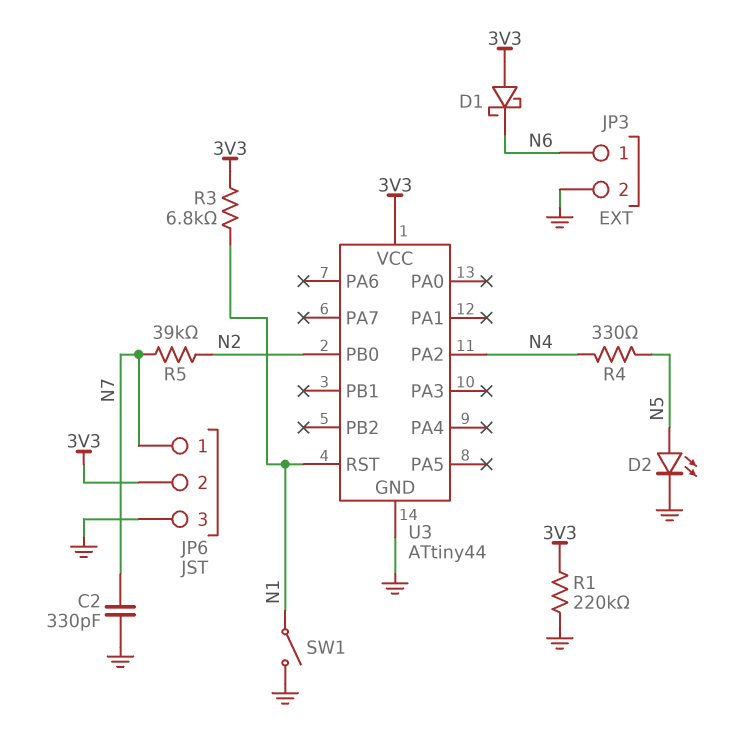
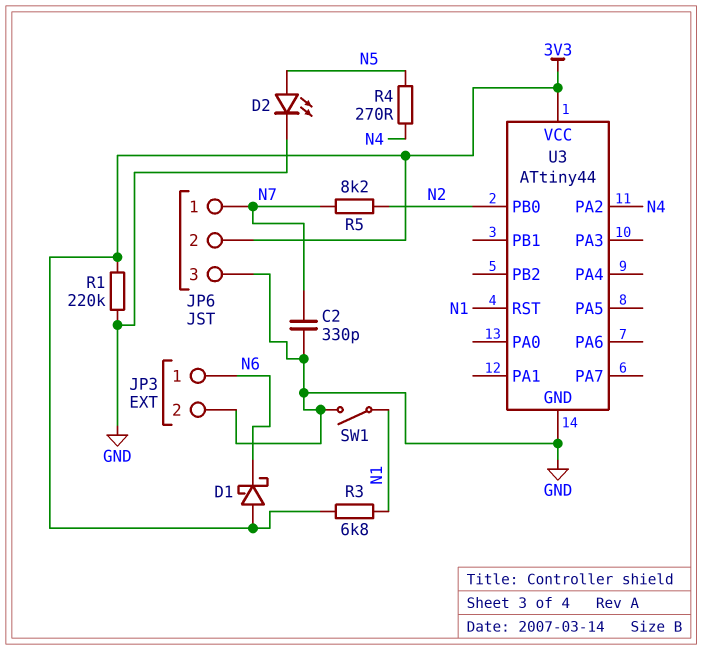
R4: 330 (N4, N5) -> 270 (N4, N5)
R5: 39k (N2, N7) -> 8.2k (N2, N7)

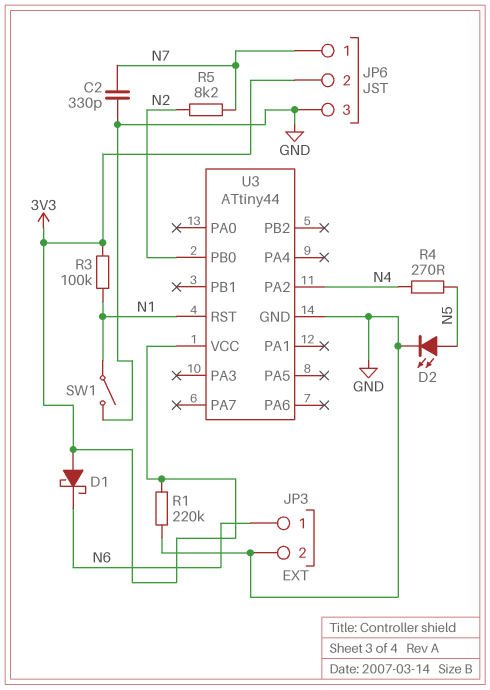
R3: 6.8k (3V3, N1) -> 100k (3V3, N1)

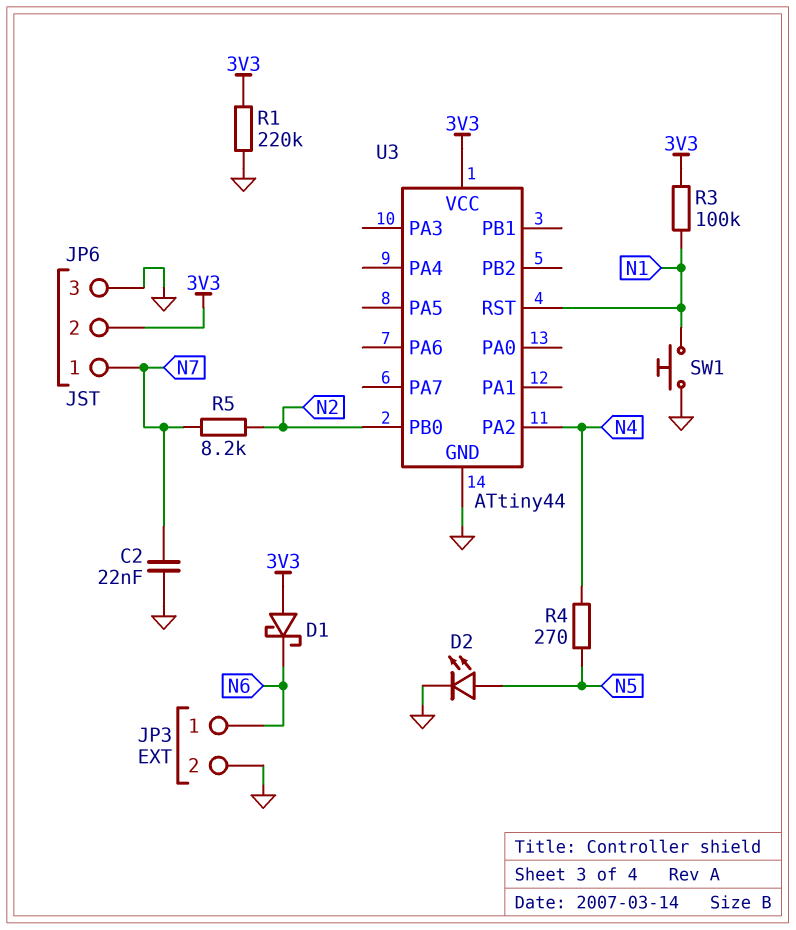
C2: 330pF (GND, N7) -> 22nF (GND, N7)
SW1: switch (GND, N1) -> button (GND, N1)

